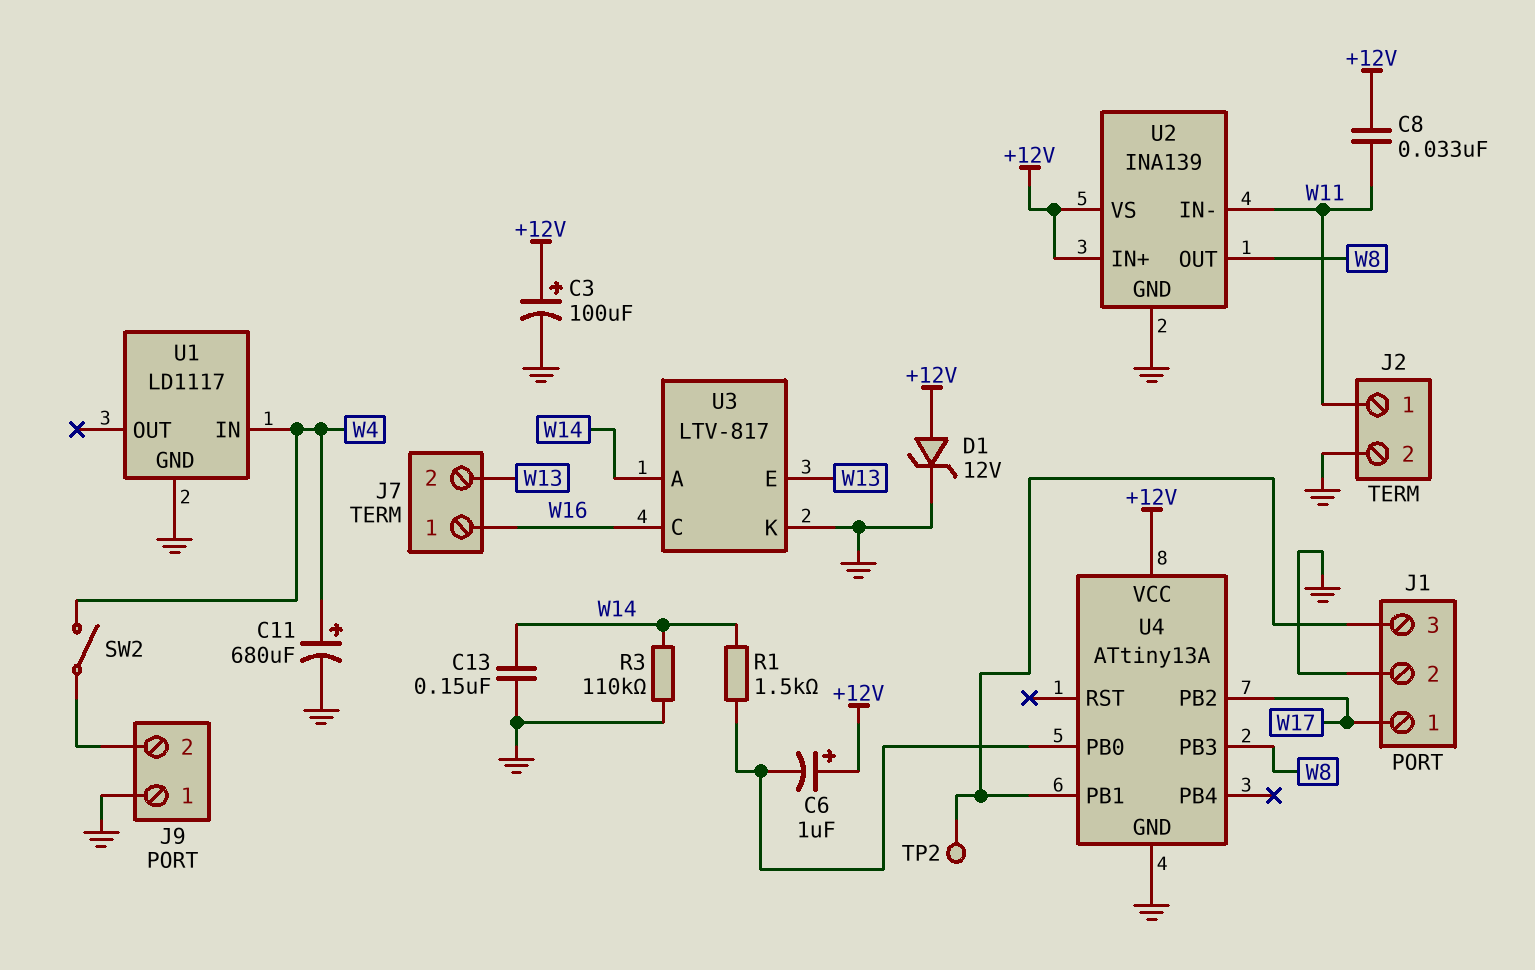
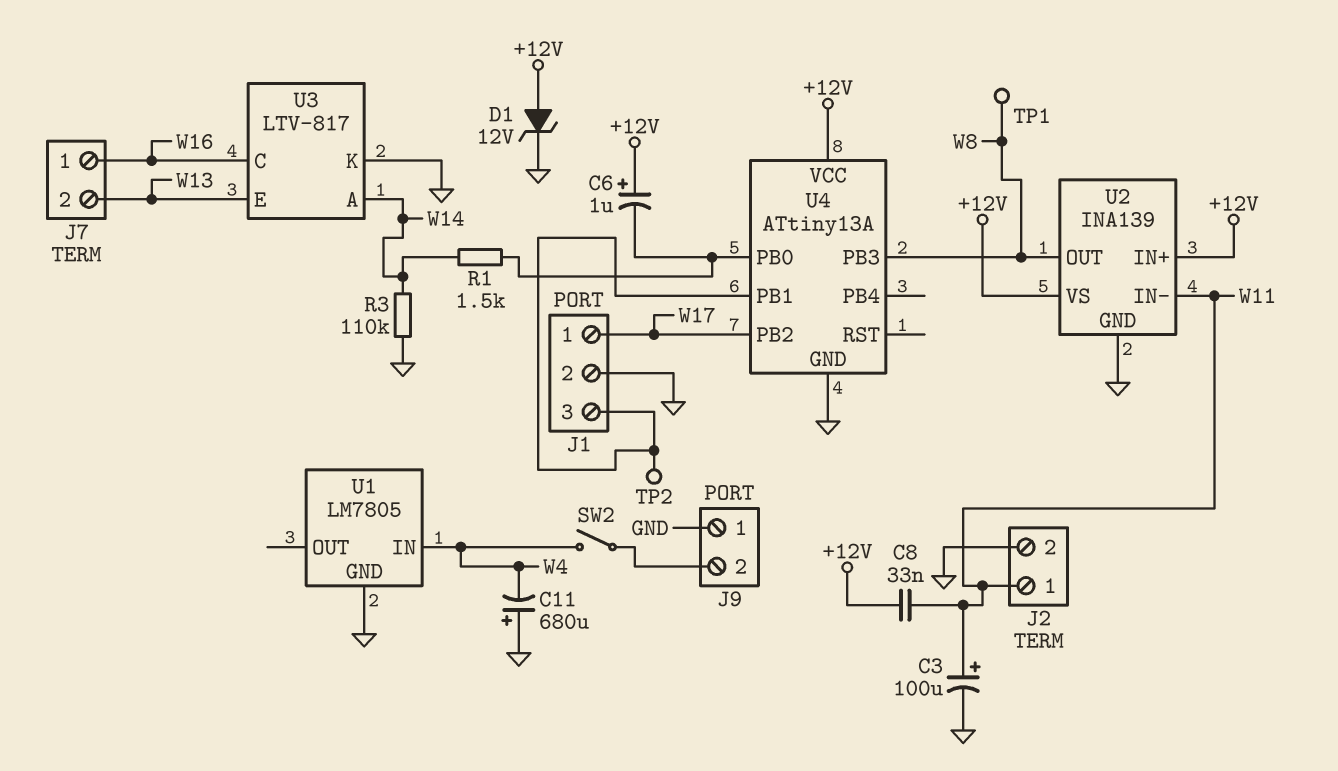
C3: 100uF (plus +12V, minus GND) -> 100uF (plus W11, minus GND)
C11: 680uF (plus W4, minus GND) -> 680uF (plus GND, minus W4)
C13: 150nF (GND, W14) -> none
TP1: none -> test point (W8)
U1: LD1117 -> LM7805

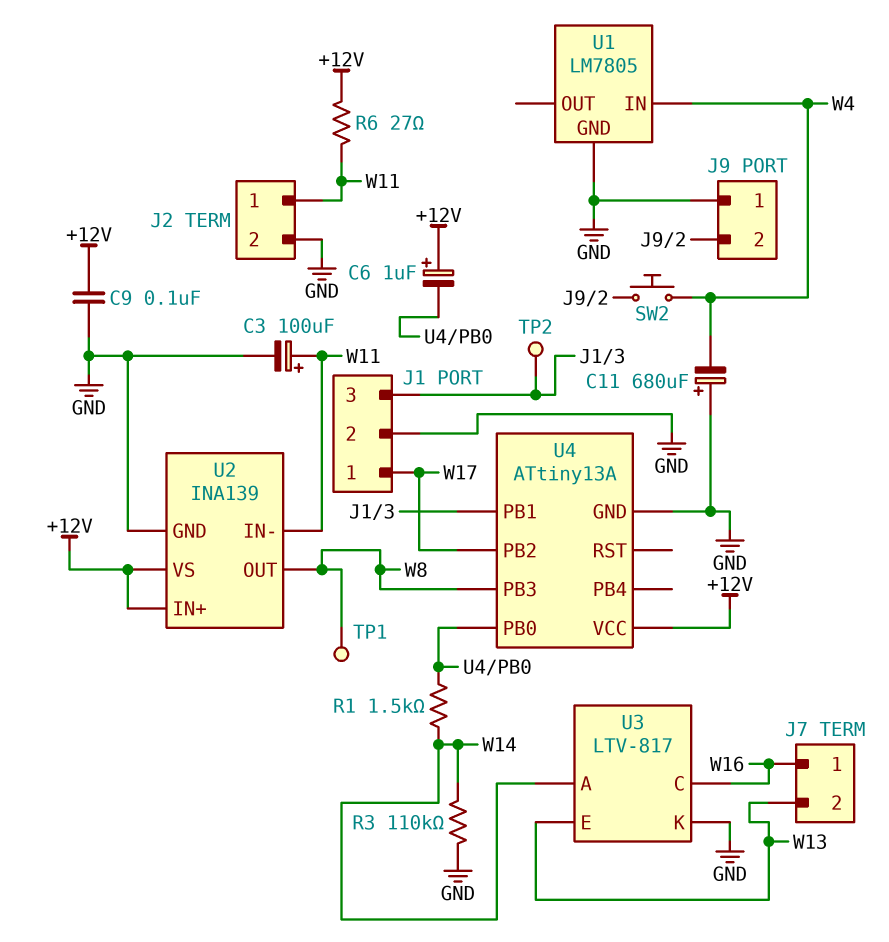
C8: 33nF (+12V, W11) -> none
C9: none -> 100nF (+12V, GND)
D1: zener 12V (A +12V, K GND) -> none
R6: none -> 27 (+12V, W11)
SW2: switch (J9/2, W4) -> button (J9/2, W4)

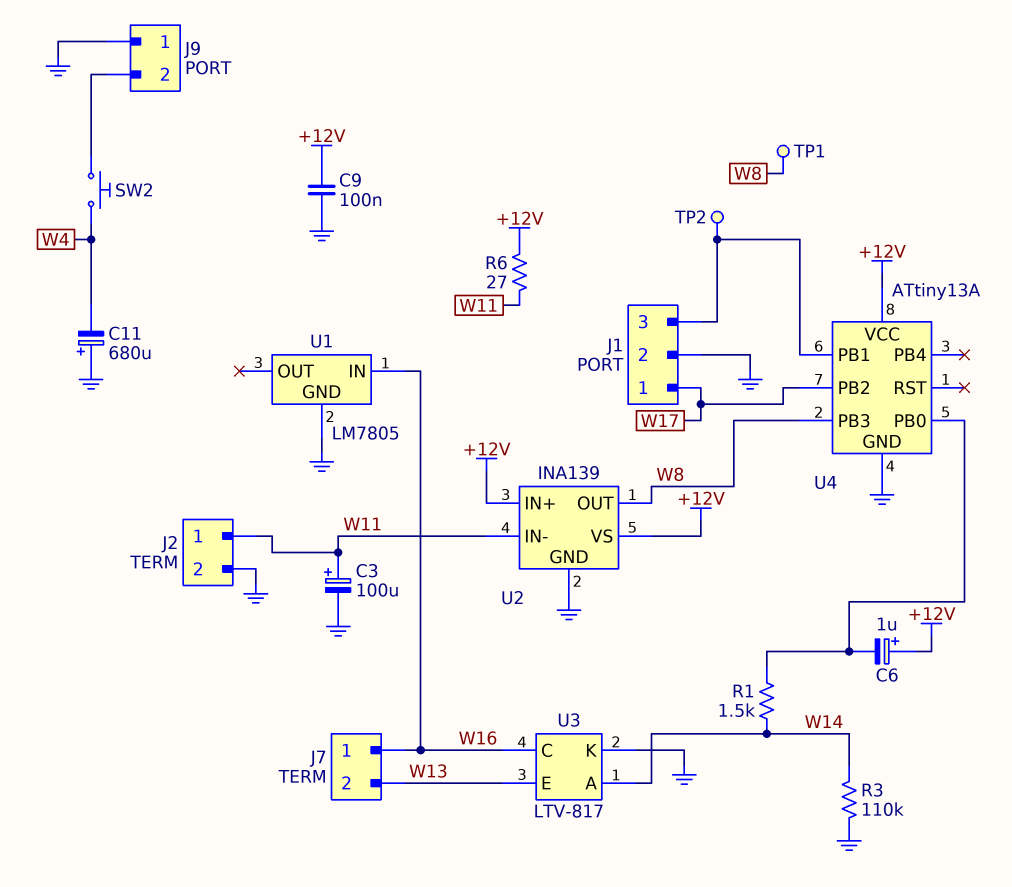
U1 pin IN: W4 -> W16

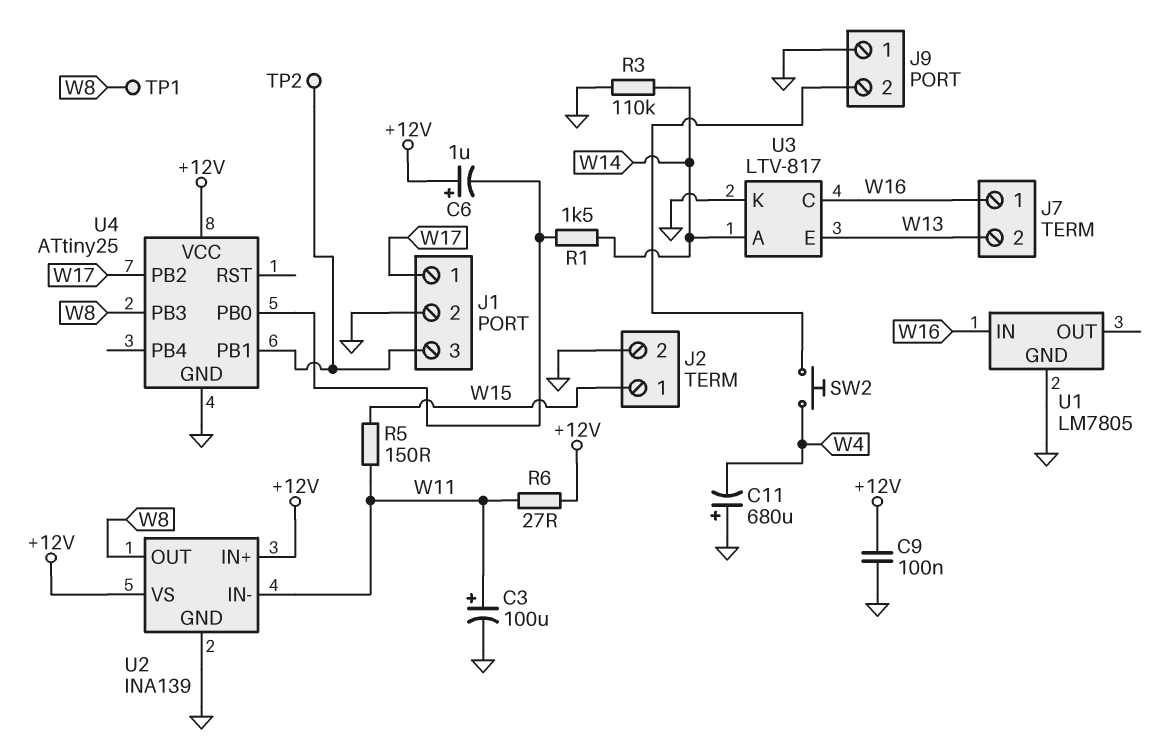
J2 pin 1: W11 -> W15
R5: none -> 150 (W11, W15)
U4: ATtiny13A -> ATtiny25

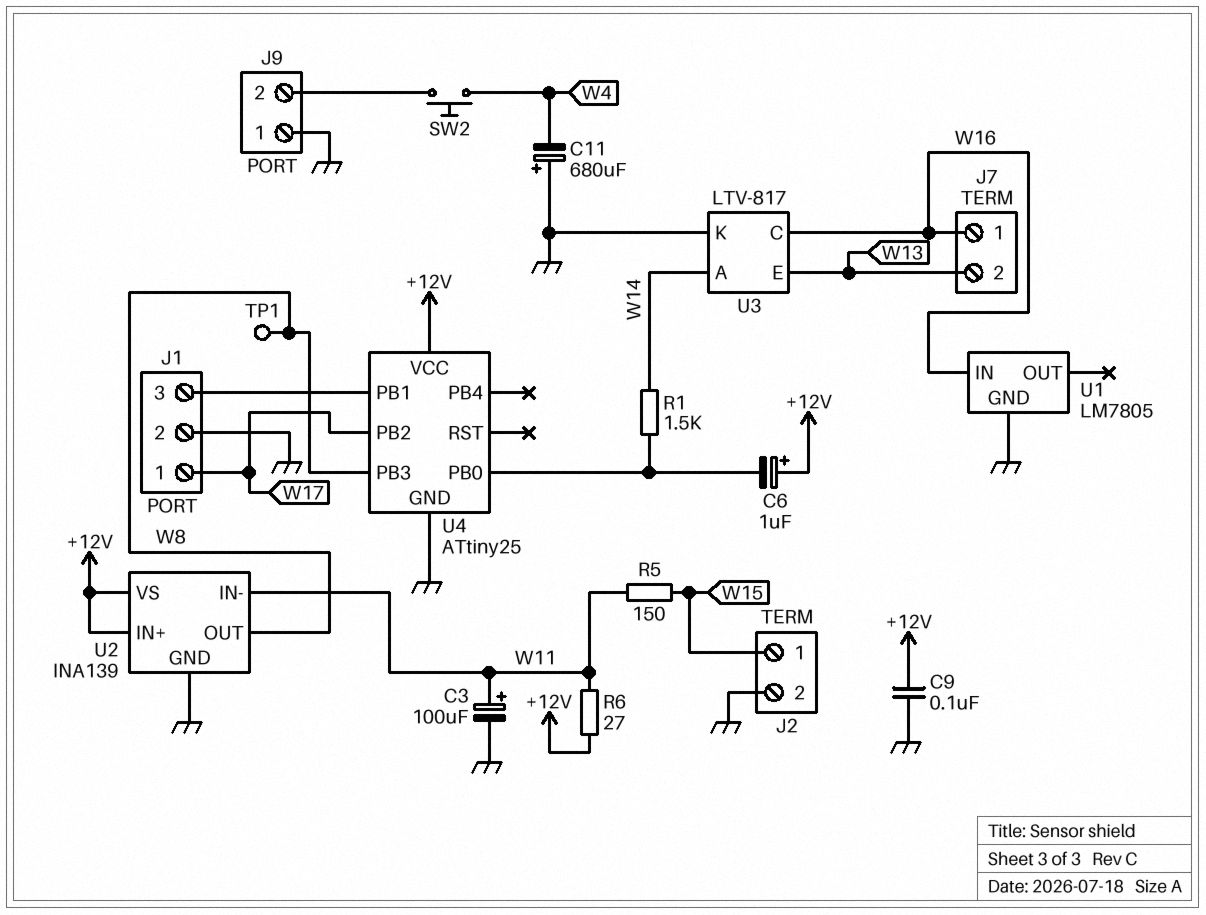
R3: 110k (GND, W14) -> none
TP2: test point (J1/3) -> none

